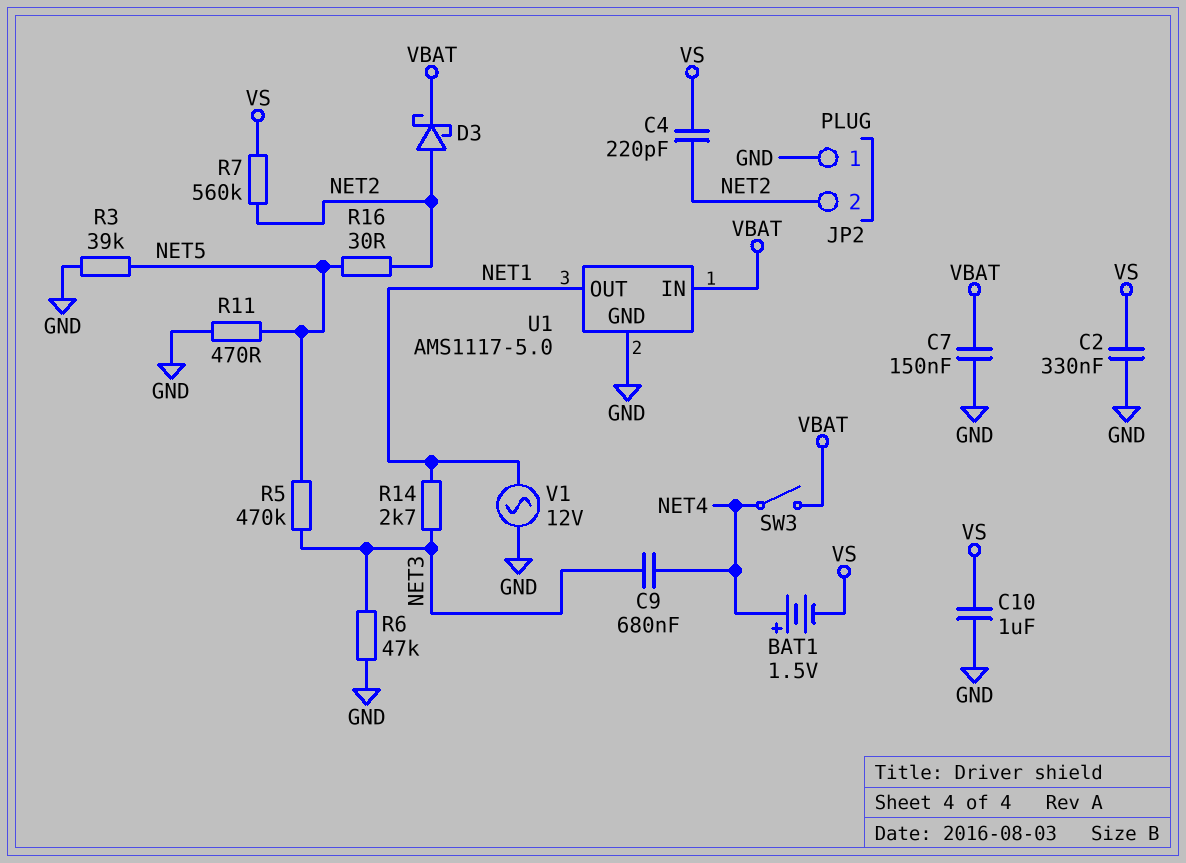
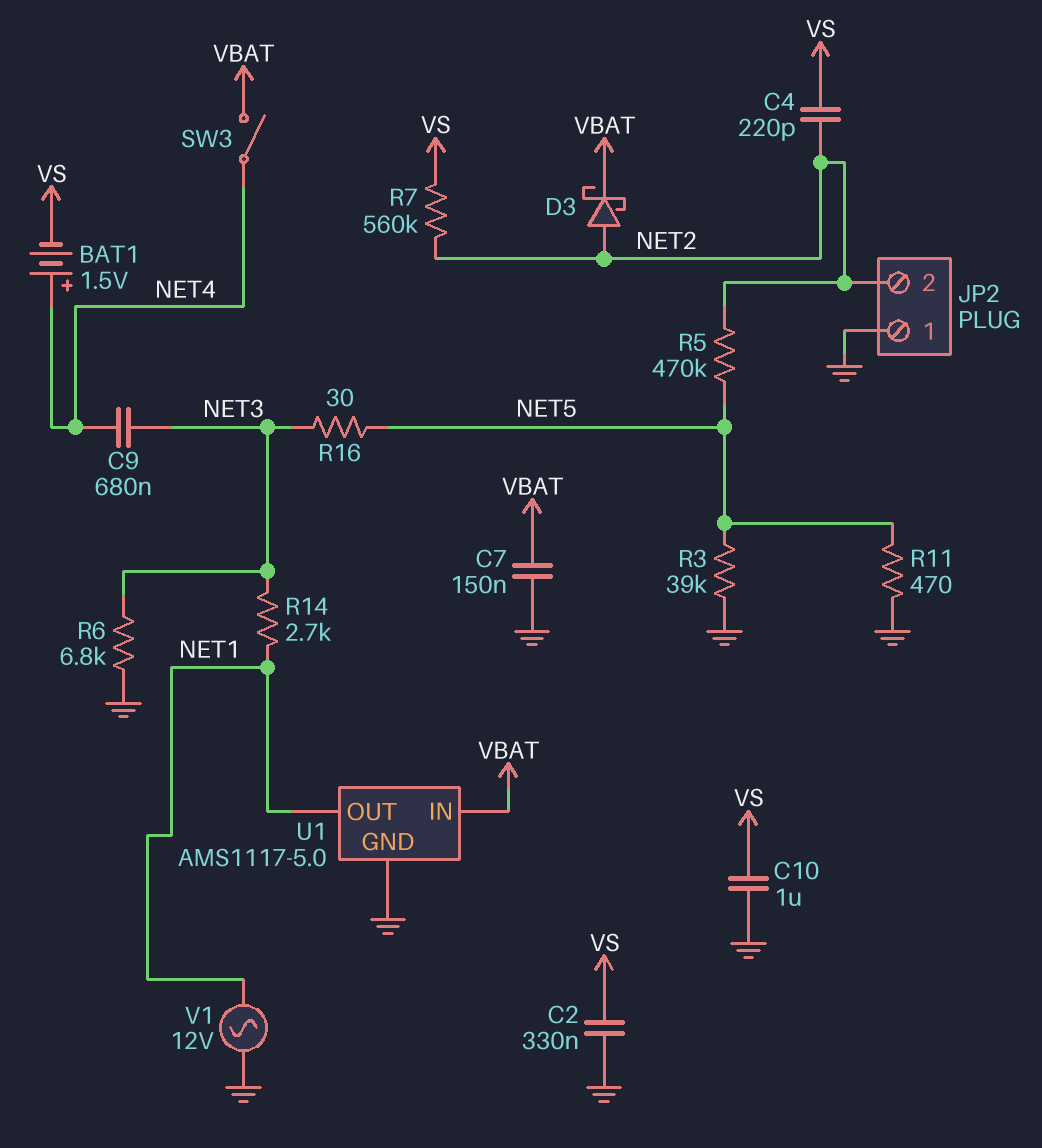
R5: 470k (NET3, NET5) -> 470k (NET2, NET5)
R6: 47k (GND, NET3) -> 6.8k (GND, NET3)
R16: 30 (NET2, NET5) -> 30 (NET3, NET5)

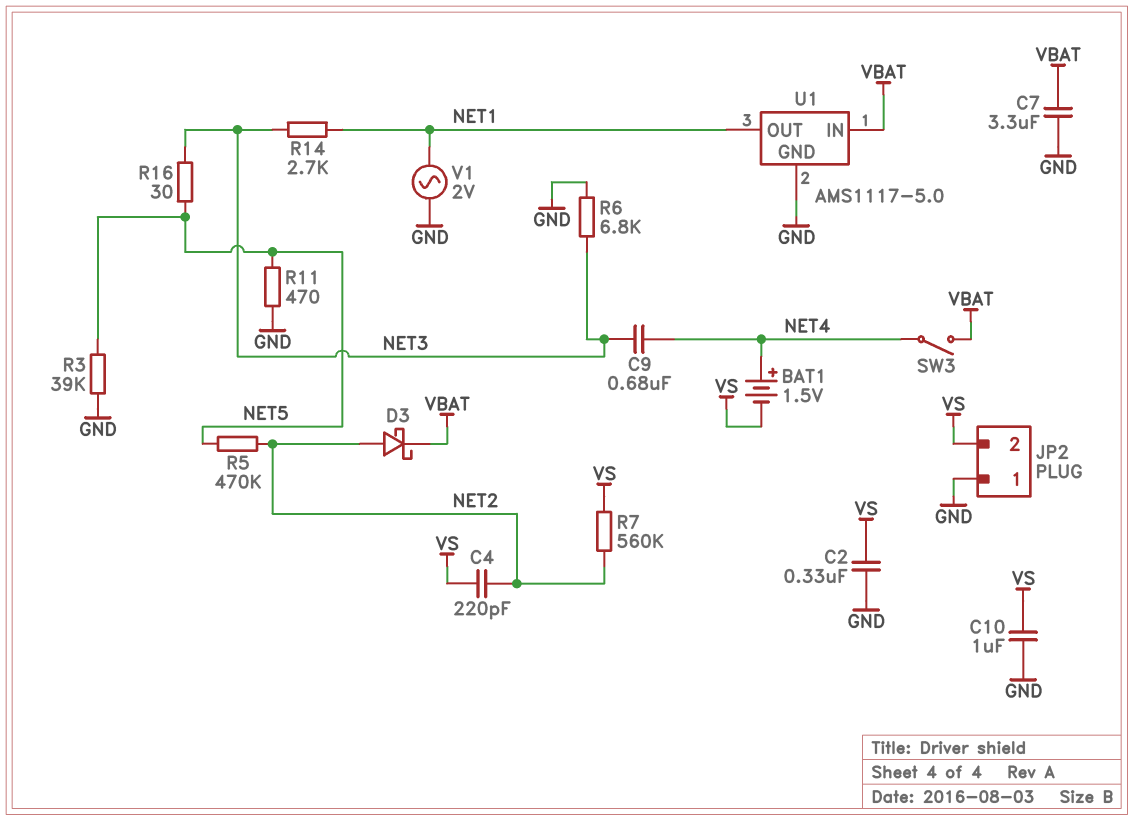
C7: 150nF (GND, VBAT) -> 3.3uF (GND, VBAT)
JP2 pin 2: NET2 -> VS
V1: AC 12V (GND, NET1) -> AC 2V (GND, NET1)

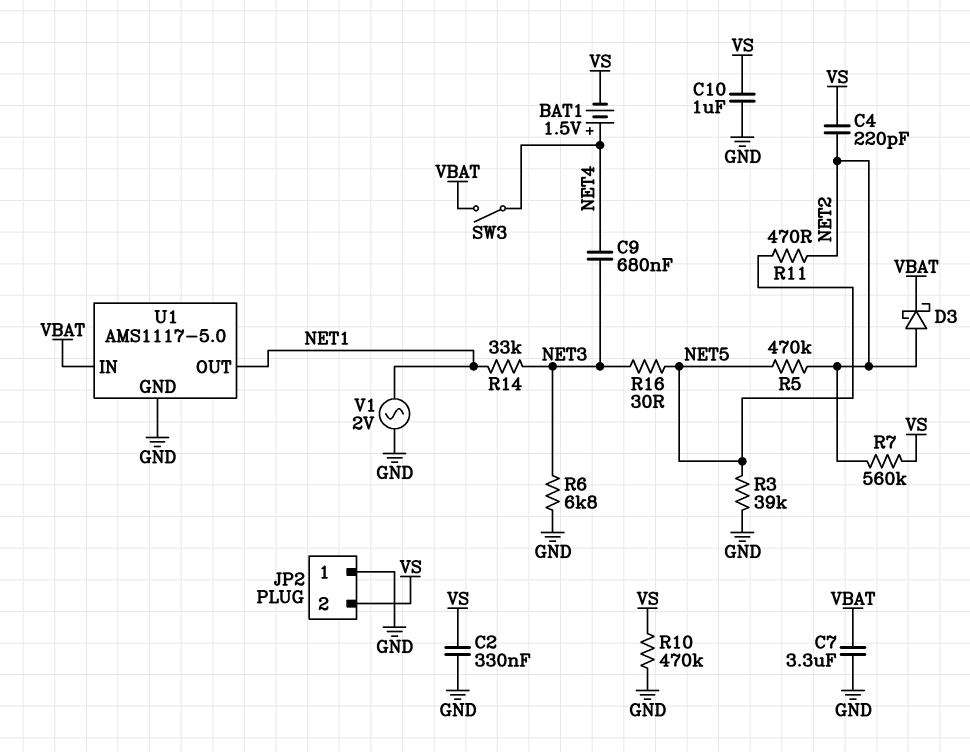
R10: none -> 470k (GND, VS)
R11: 470 (GND, NET5) -> 470 (NET2, NET5)
R14: 2.7k (NET1, NET3) -> 33k (NET1, NET3)

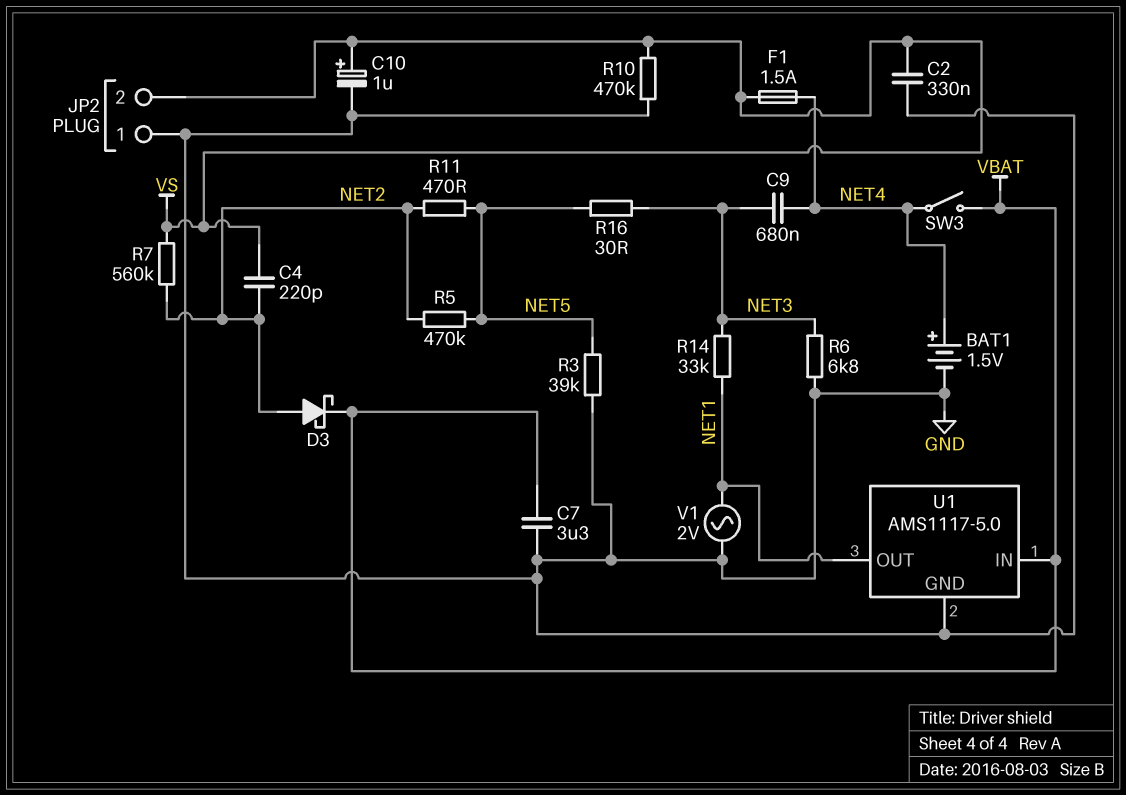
BAT1: 1.5V (plus NET4, minus VS) -> 1.5V (plus NET4, minus GND)
C10: 1uF (GND, VS) -> 1uF (plus VS, minus GND)
F1: none -> 1.5A (NET4, VS)

